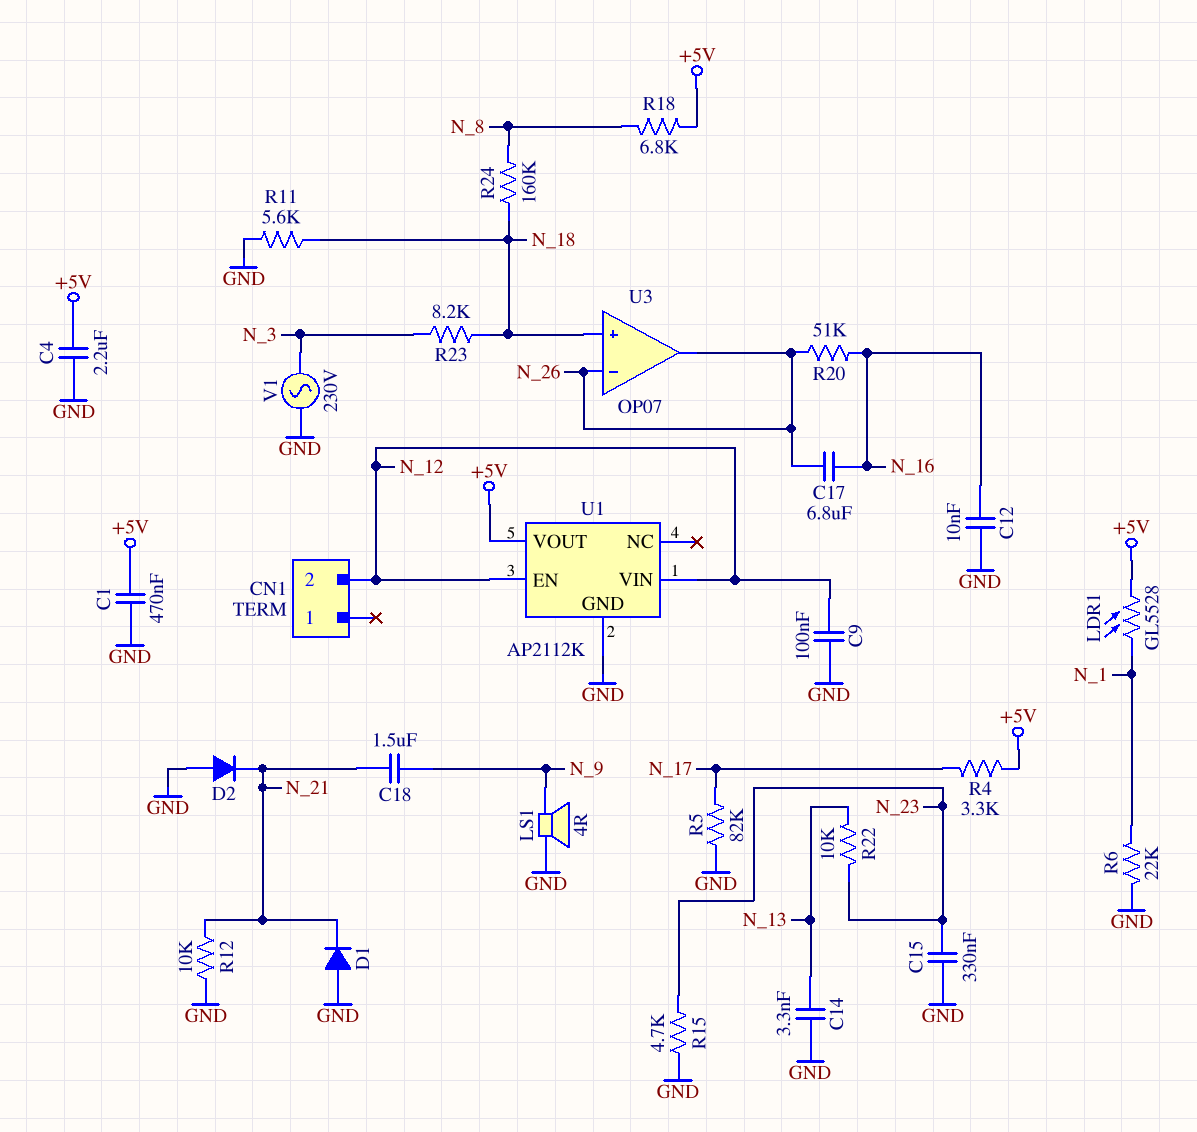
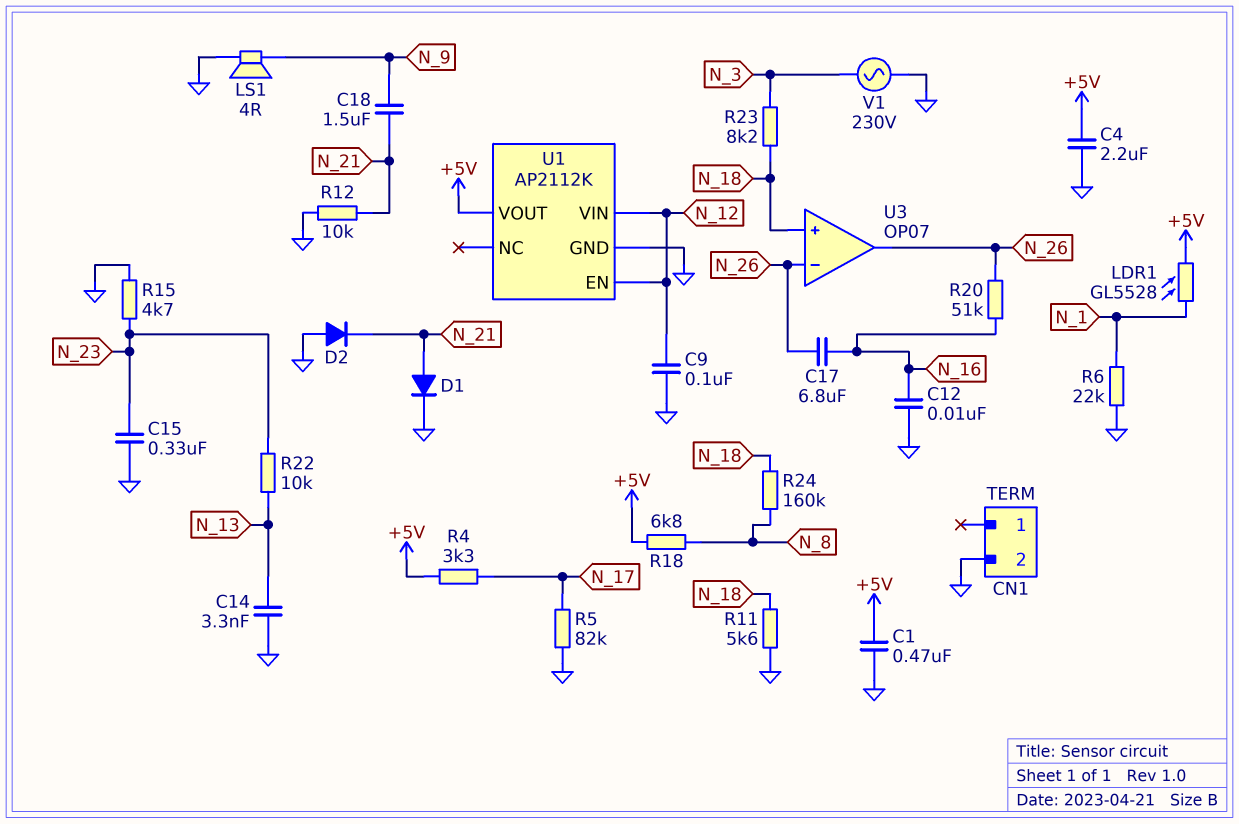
CN1 pin 2: N_12 -> GND
D1: diode (A GND, K N_21) -> diode (A N_21, K GND)

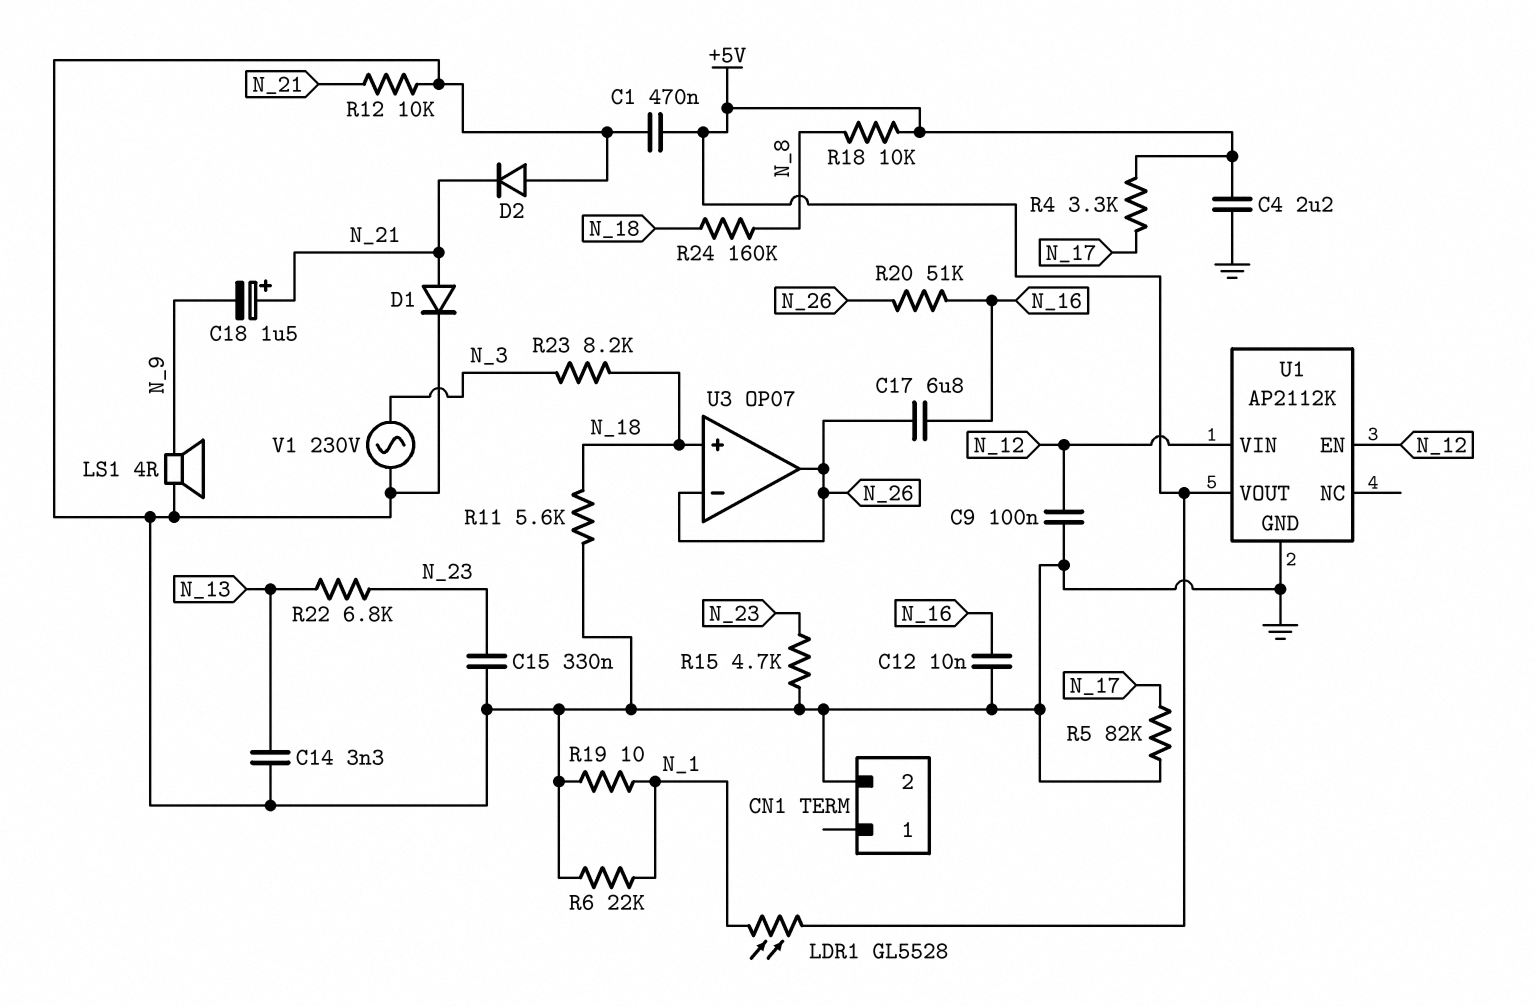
C18: 1.5uF (N_9, N_21) -> 1.5uF (plus N_21, minus N_9)
R18: 6.8k (+5V, N_8) -> 10k (+5V, N_8)
R19: none -> 10 (GND, N_1)
R22: 10k (N_13, N_23) -> 6.8k (N_13, N_23)

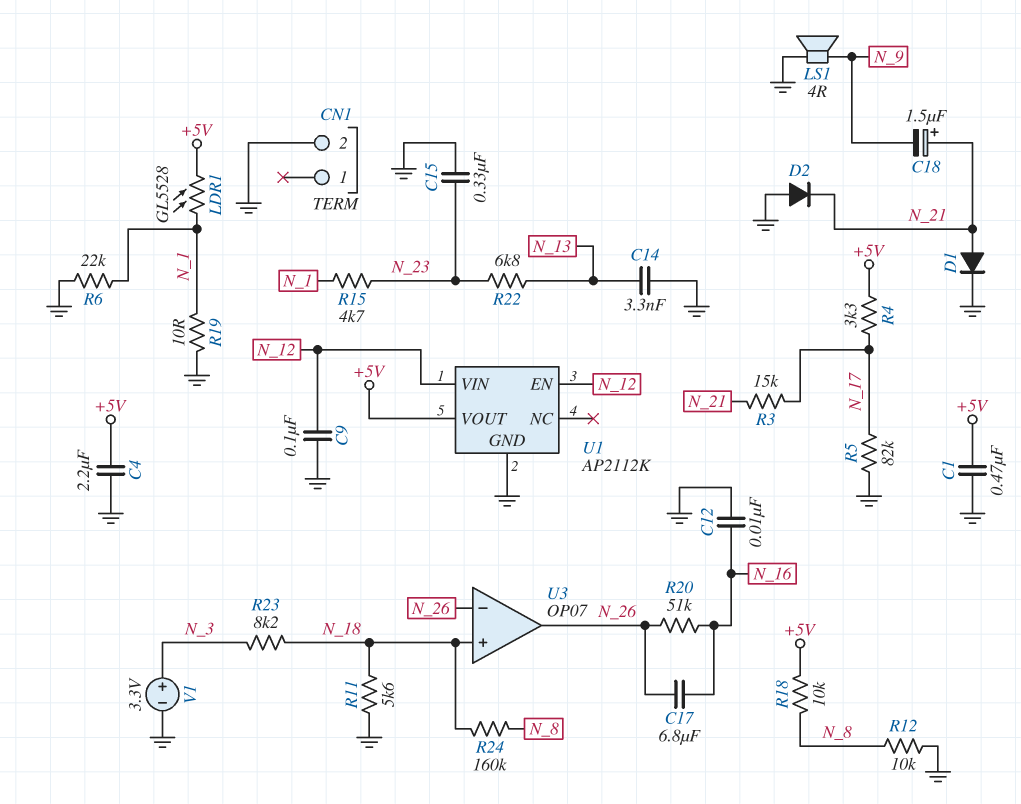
R3: none -> 15k (N_17, N_21)
R12: 10k (GND, N_21) -> 10k (GND, N_8)
R15: 4.7k (GND, N_23) -> 4.7k (N_1, N_23)
V1: AC 230V (GND, N_3) -> 3.3V (plus N_3, minus GND)

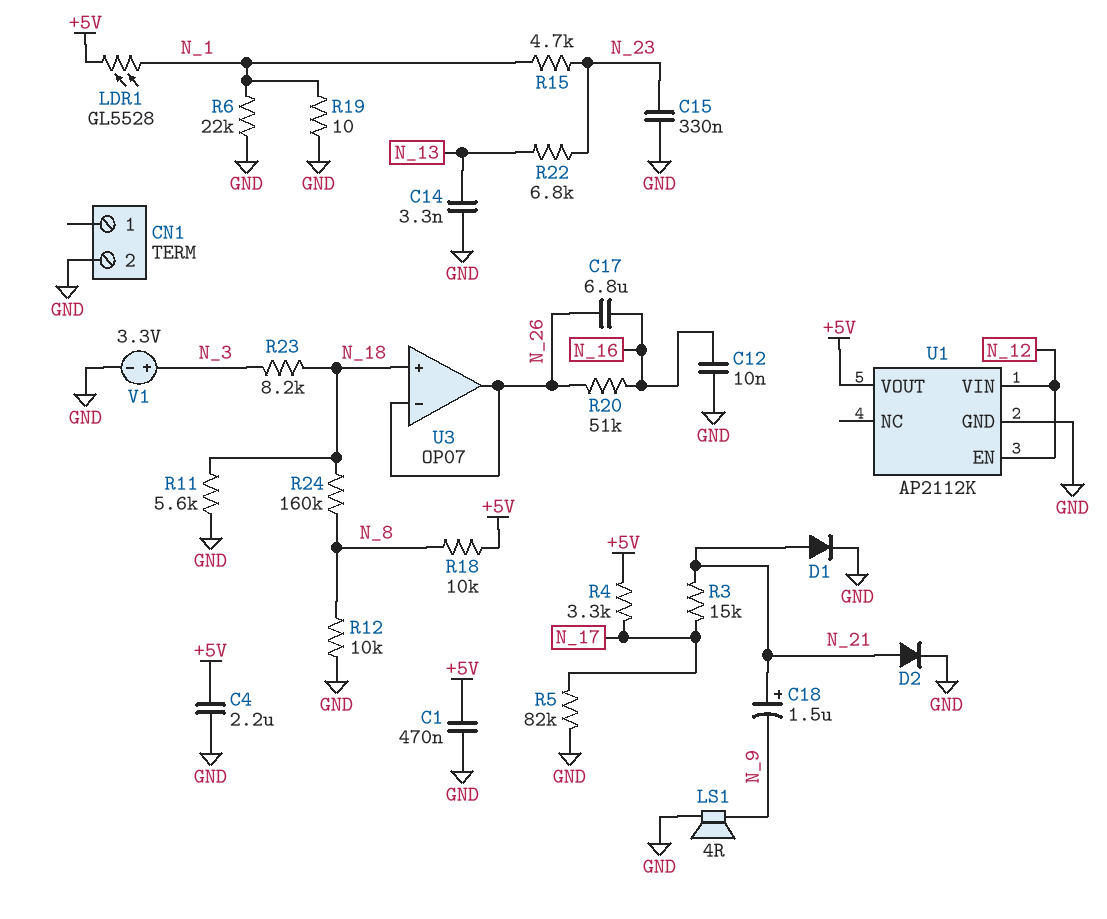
C9: 100nF (GND, N_12) -> none
D2: diode (A GND, K N_21) -> diode (A N_21, K GND)

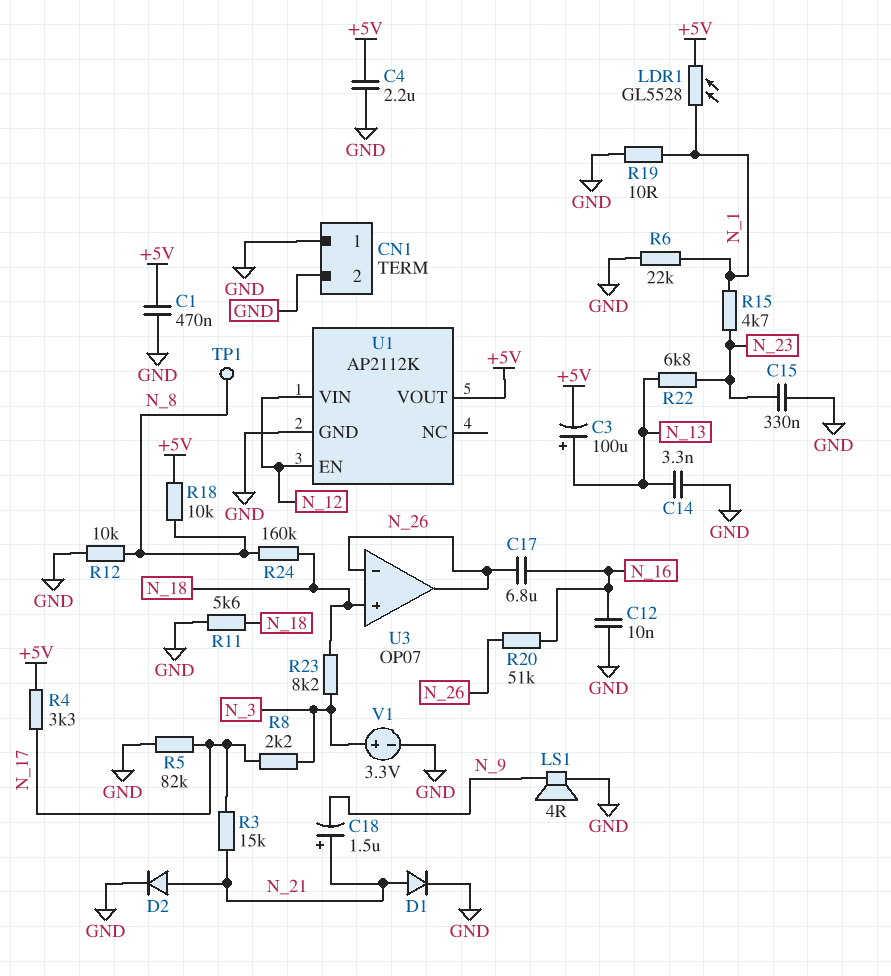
C3: none -> 100uF (plus N_13, minus +5V)
CN1 pin 1: none -> GND
R8: none -> 2.2k (N_3, N_17)
TP1: none -> test point (N_8)

